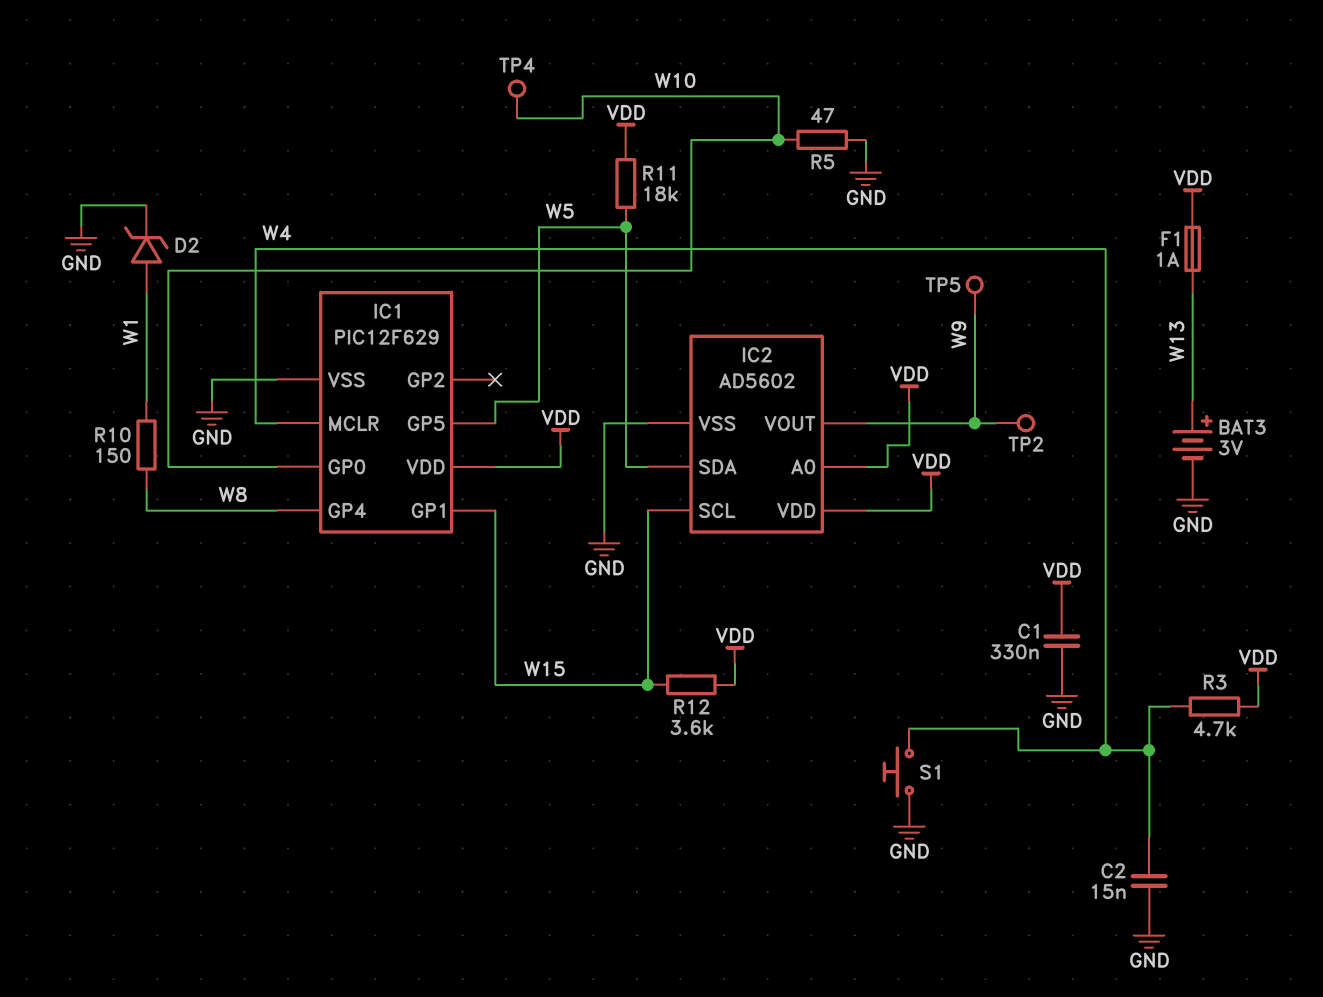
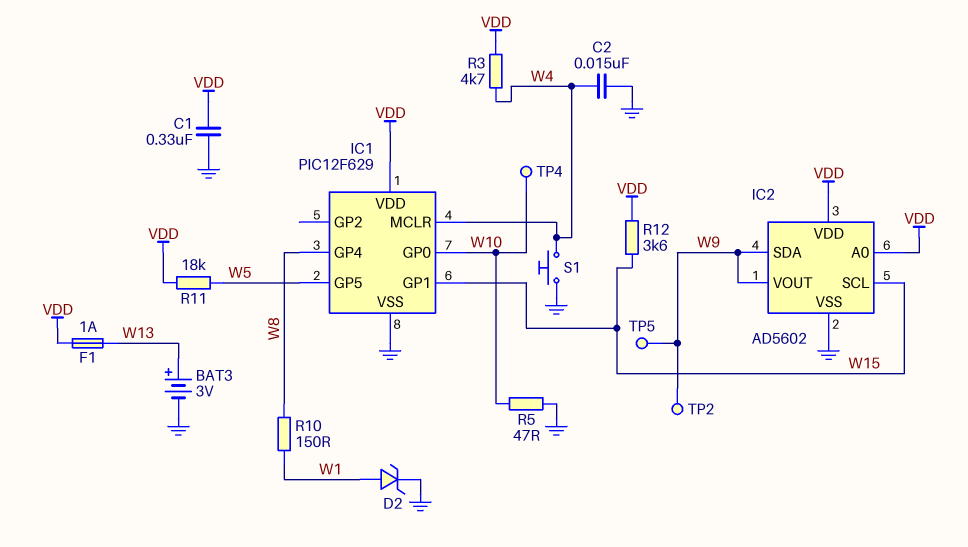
IC2 pin SDA: W5 -> W9

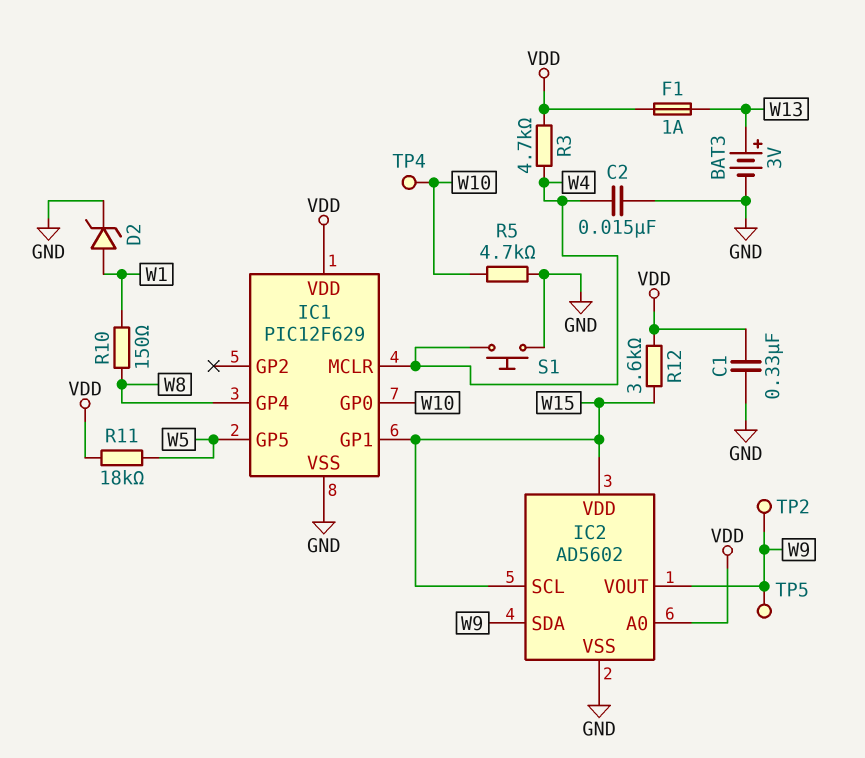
IC2 pin VDD: VDD -> W15
R5: 47 (GND, W10) -> 4.7k (GND, W10)

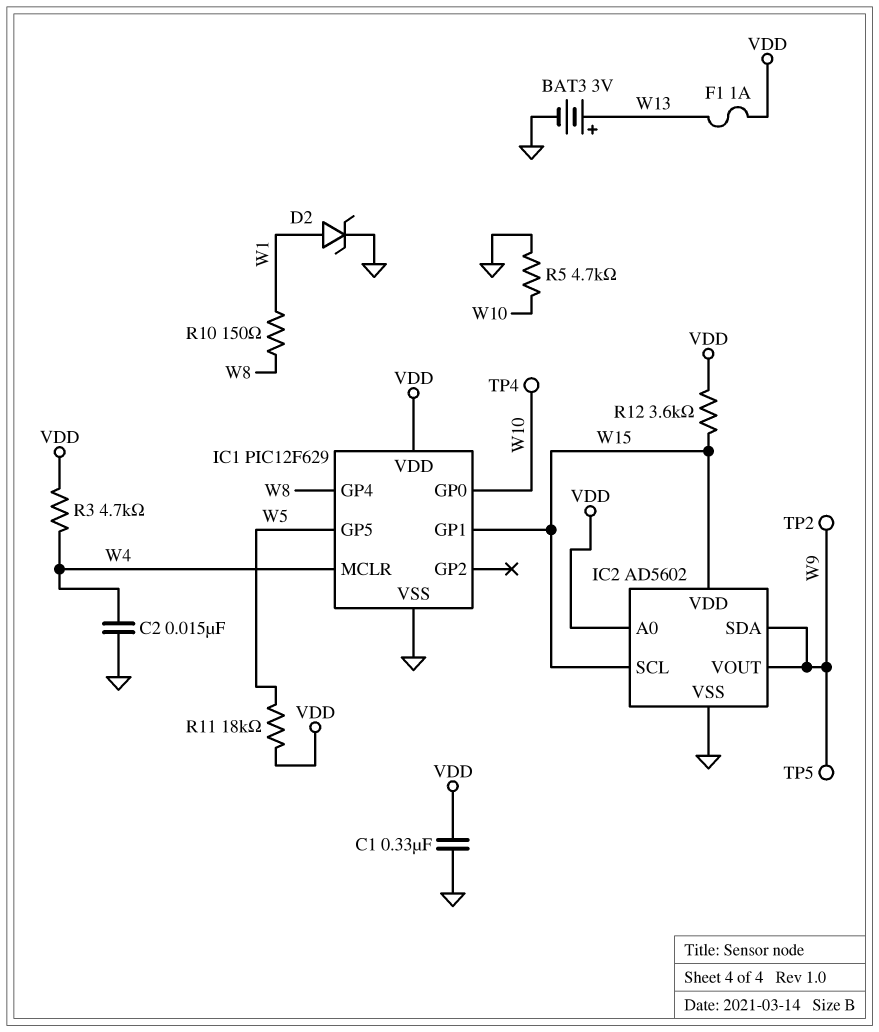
S1: button (GND, W4) -> none

